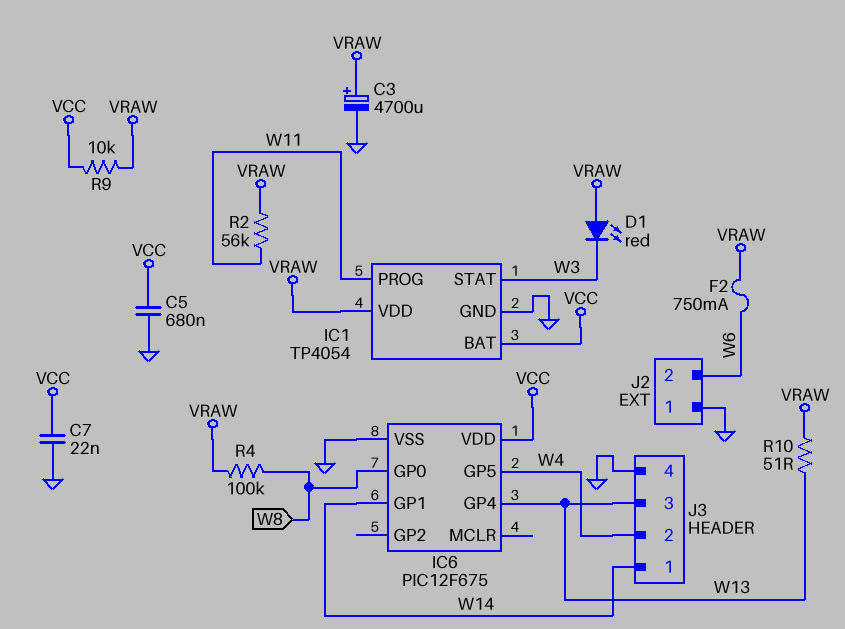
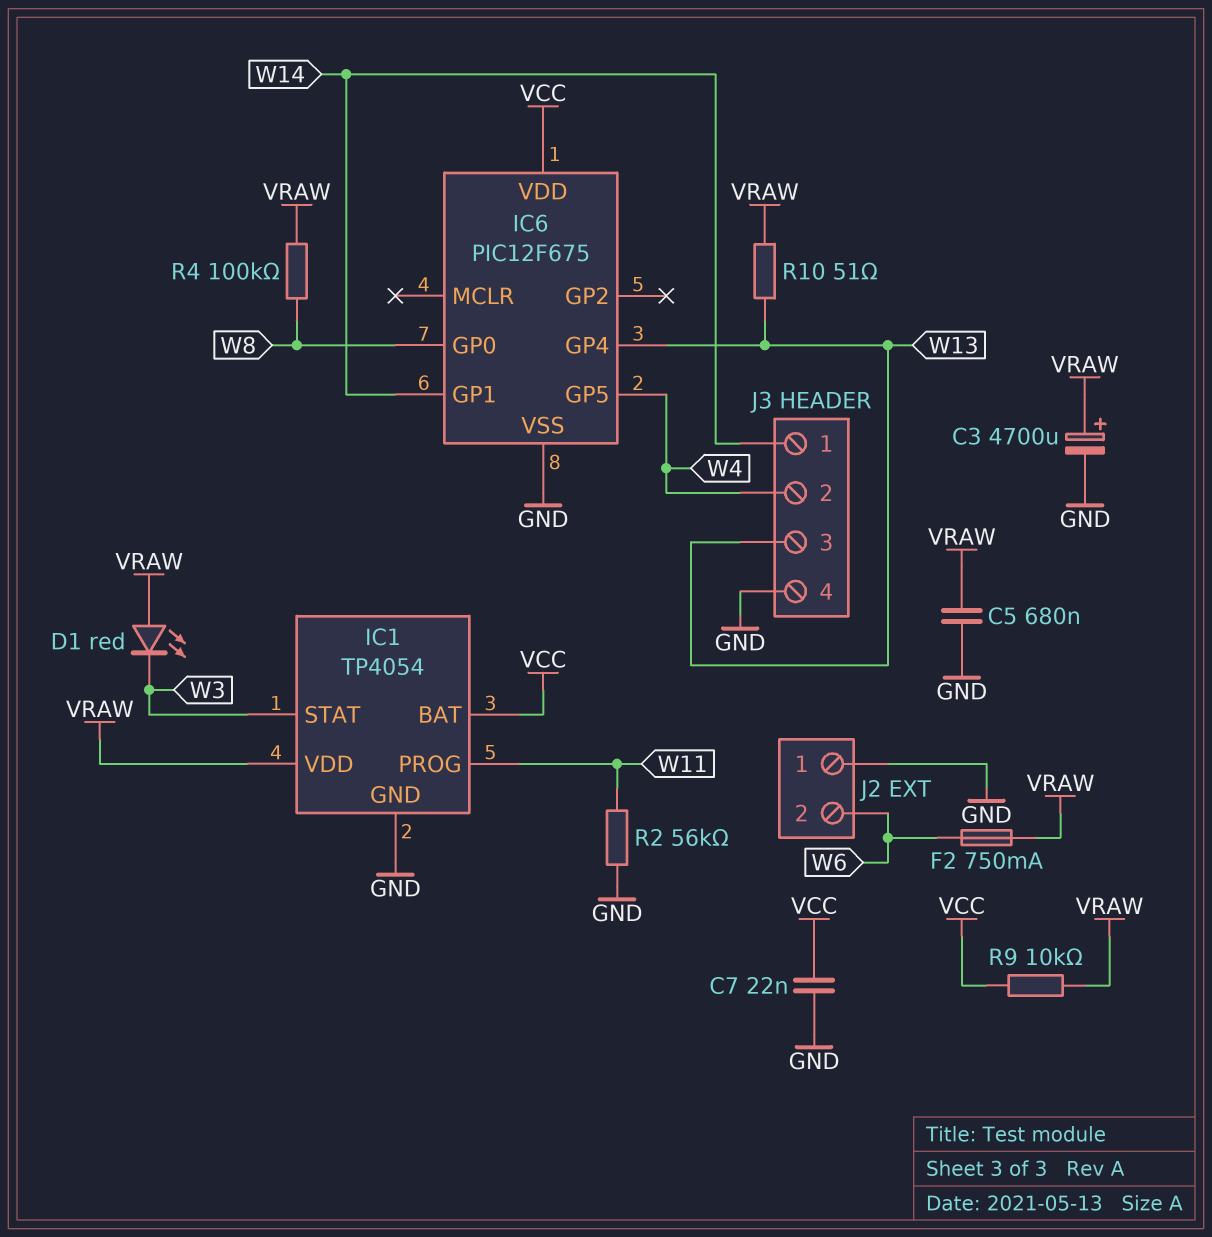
C5: 680nF (GND, VCC) -> 680nF (GND, VRAW)
R2: 56k (VRAW, W11) -> 56k (GND, W11)

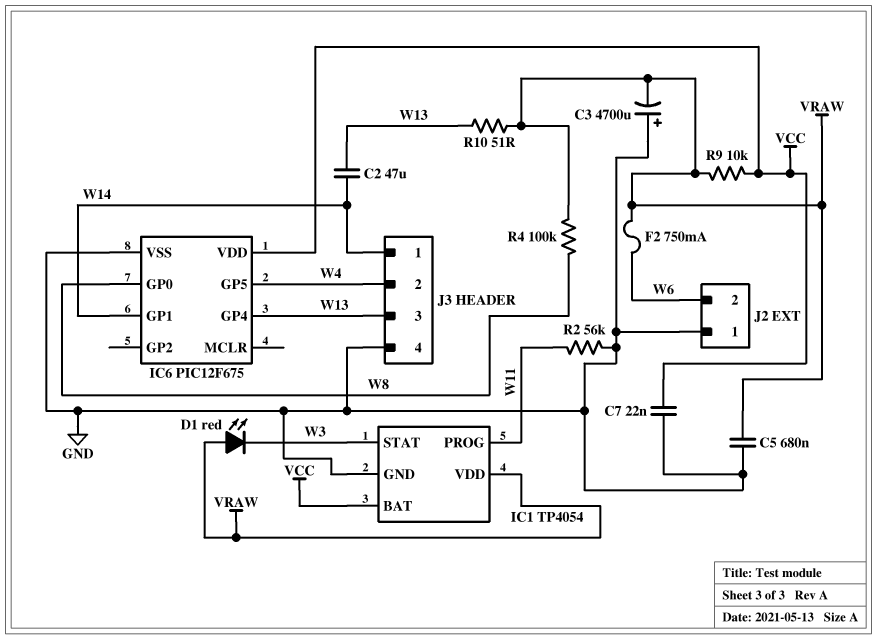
C2: none -> 47uF (W13, W14)
C3: 4700uF (plus VRAW, minus GND) -> 4700uF (plus GND, minus VRAW)

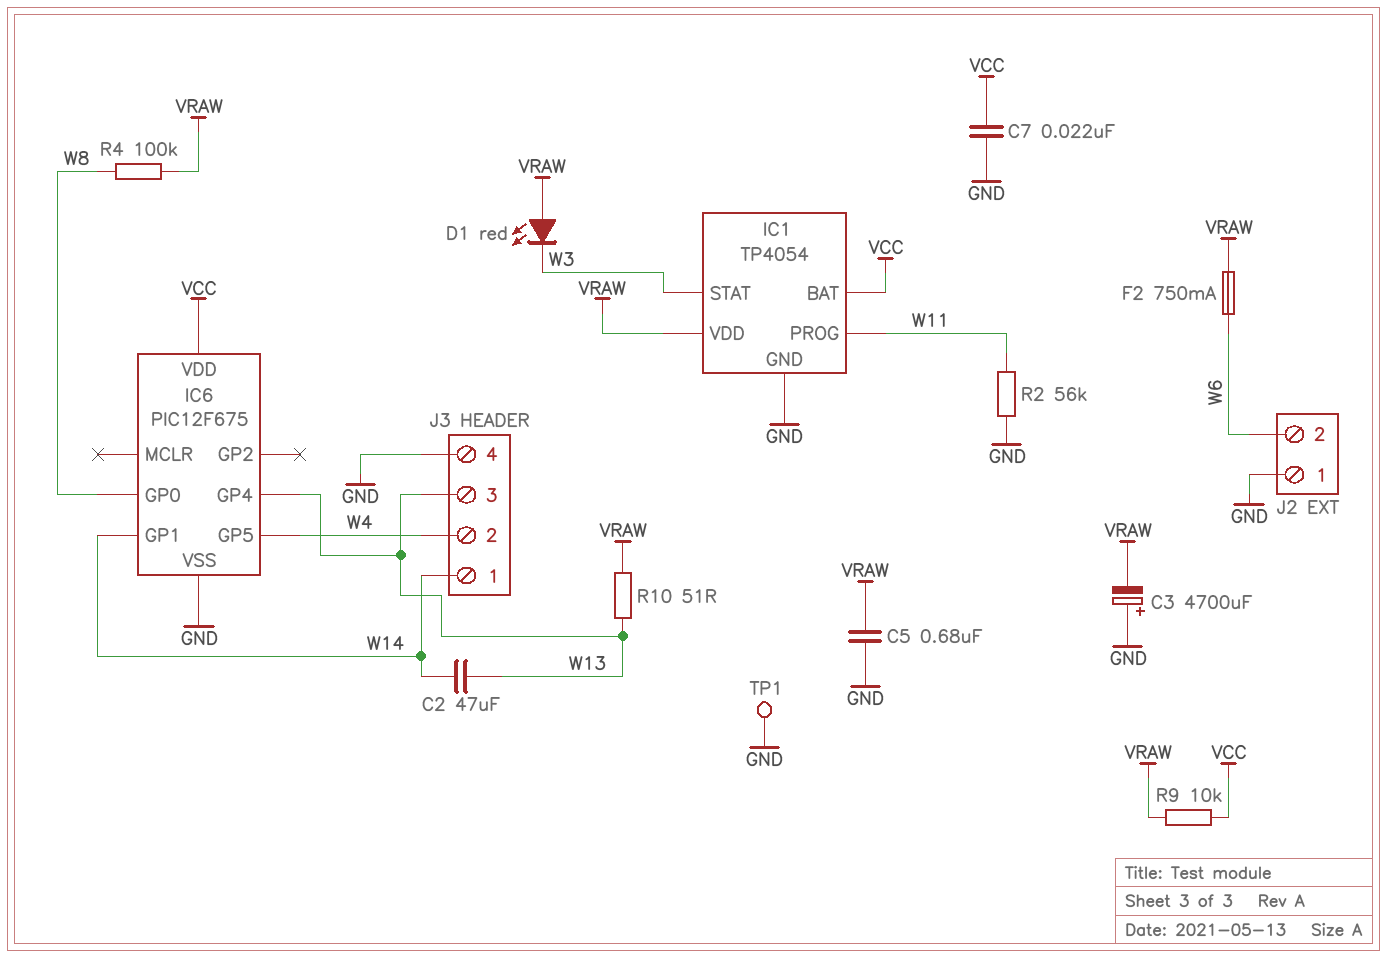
TP1: none -> test point (GND)

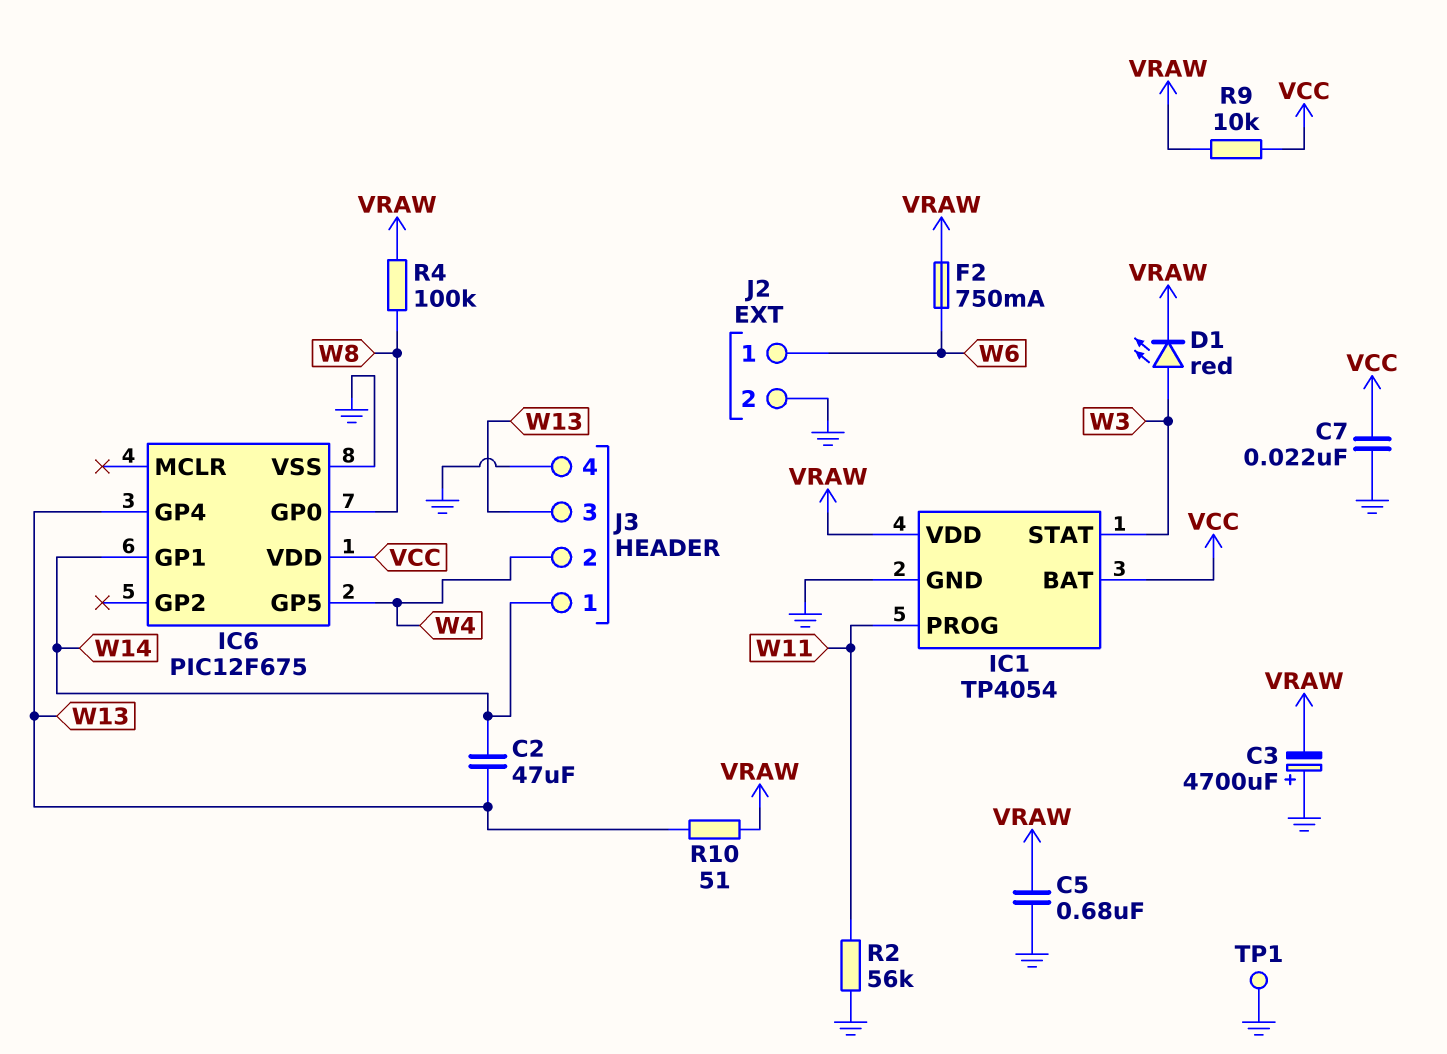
D1: LED red (A VRAW, K W3) -> LED red (A W3, K VRAW)
J2 pin 1: GND -> W6
J2 pin 2: W6 -> GND

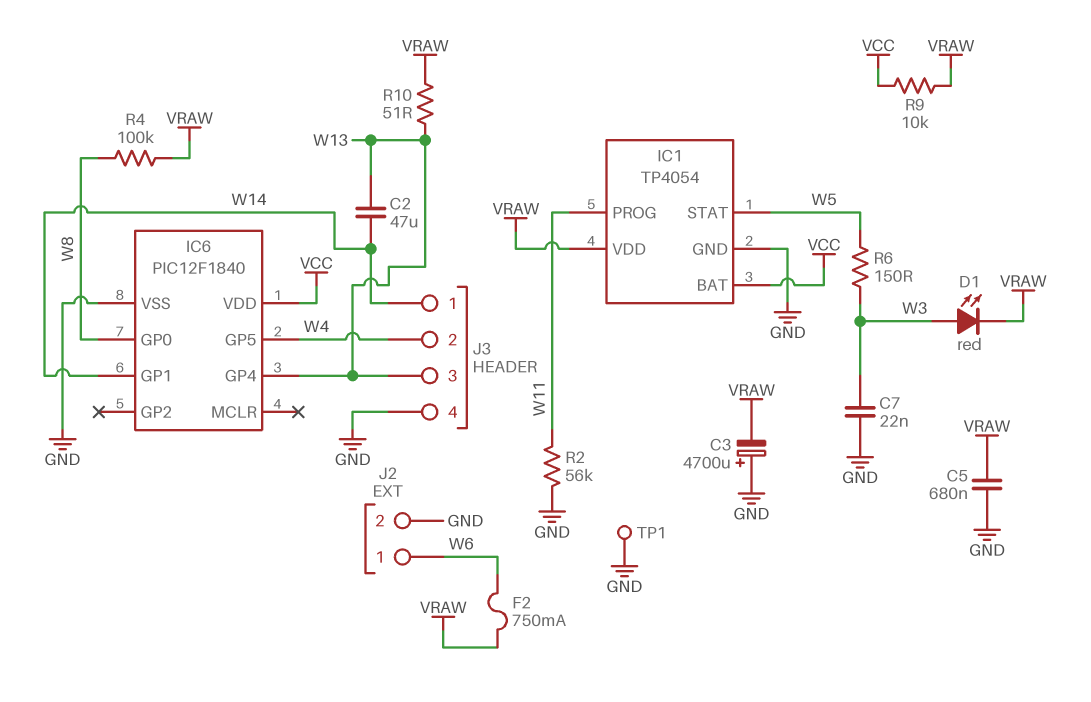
C7: 22nF (GND, VCC) -> 22nF (GND, W3)
IC1 pin STAT: W3 -> W5
IC6: PIC12F675 -> PIC12F1840
R6: none -> 150 (W3, W5)

